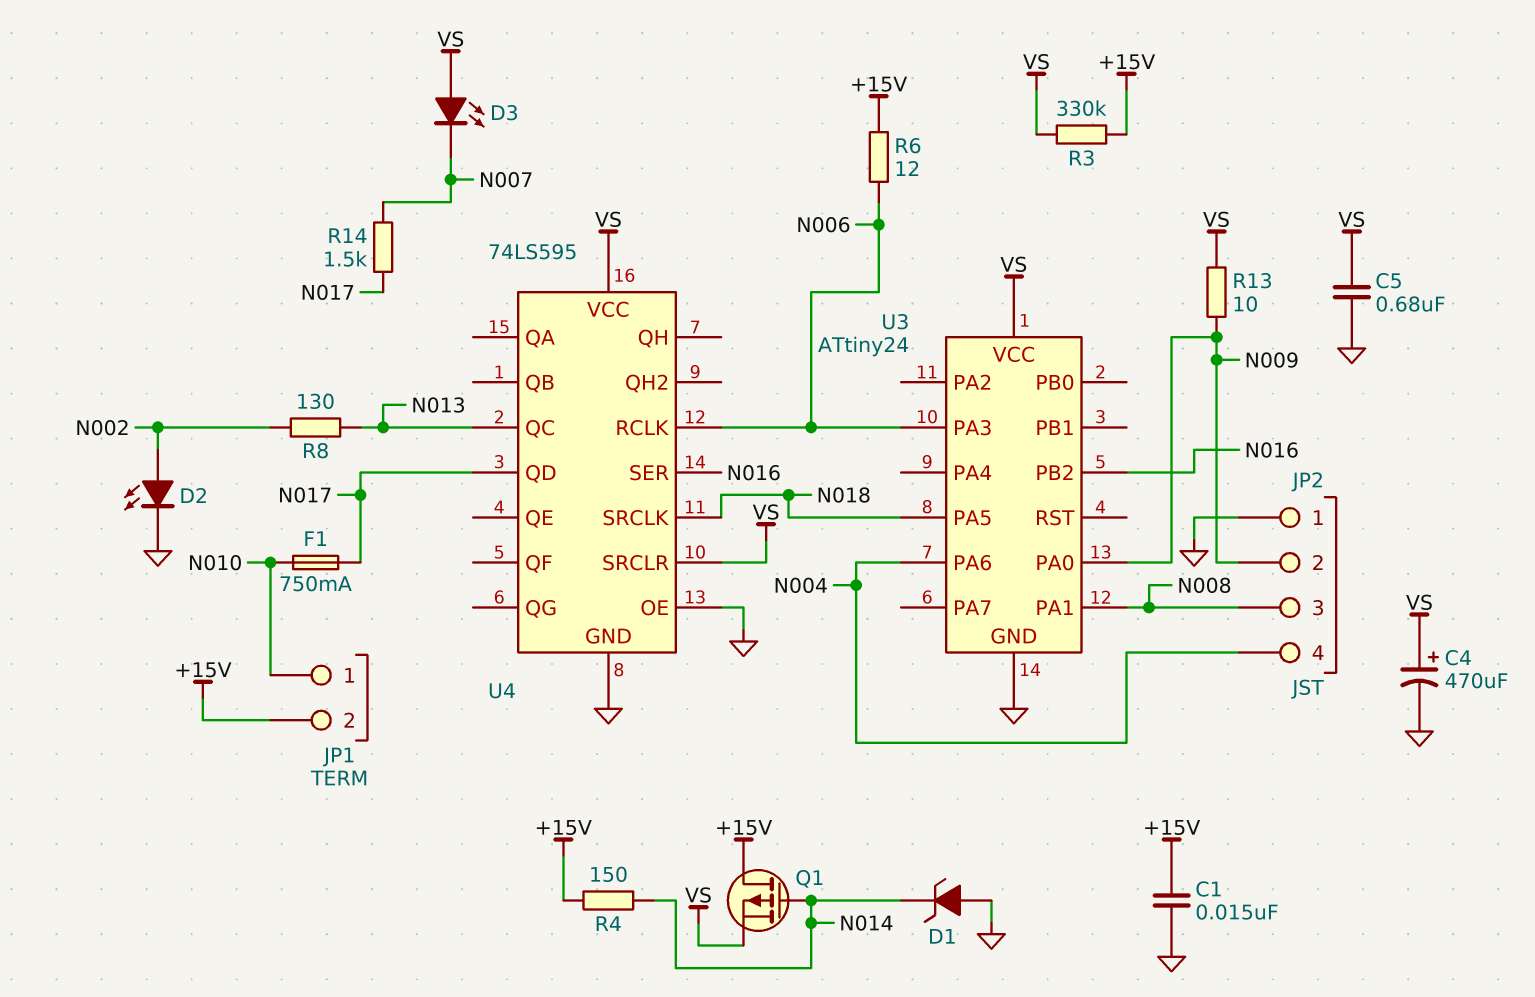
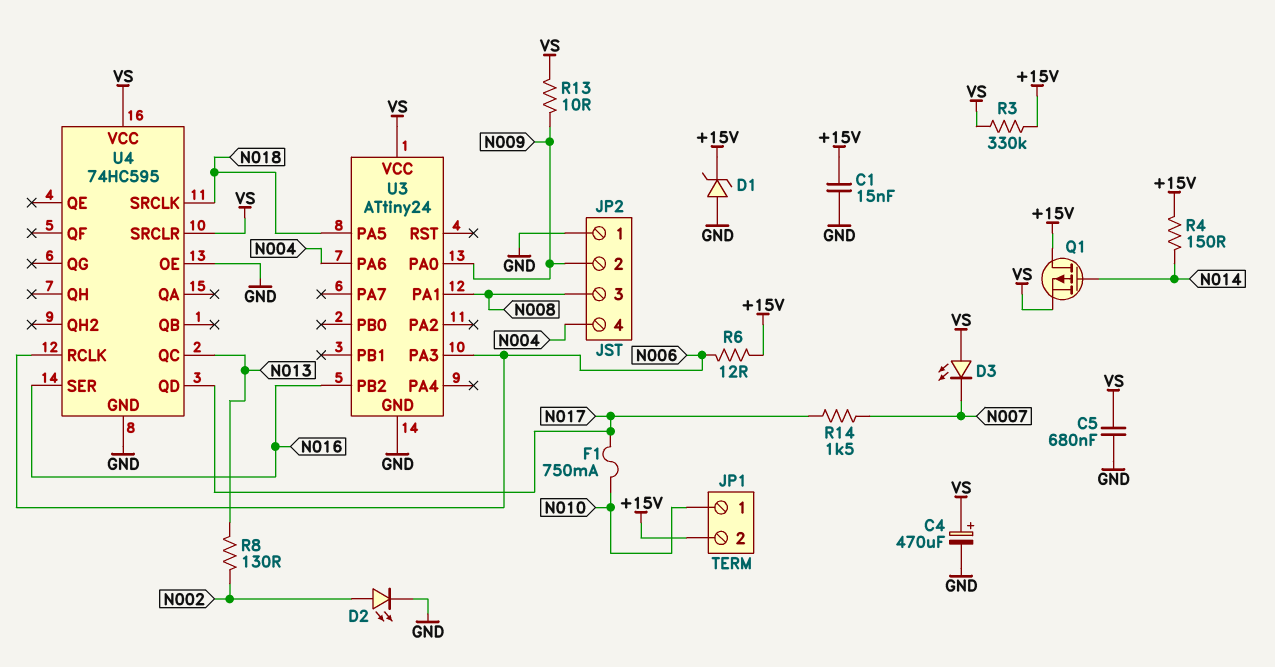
D1: zener (A GND, K N014) -> zener (A GND, K +15V)
U4: 74LS595 -> 74HC595

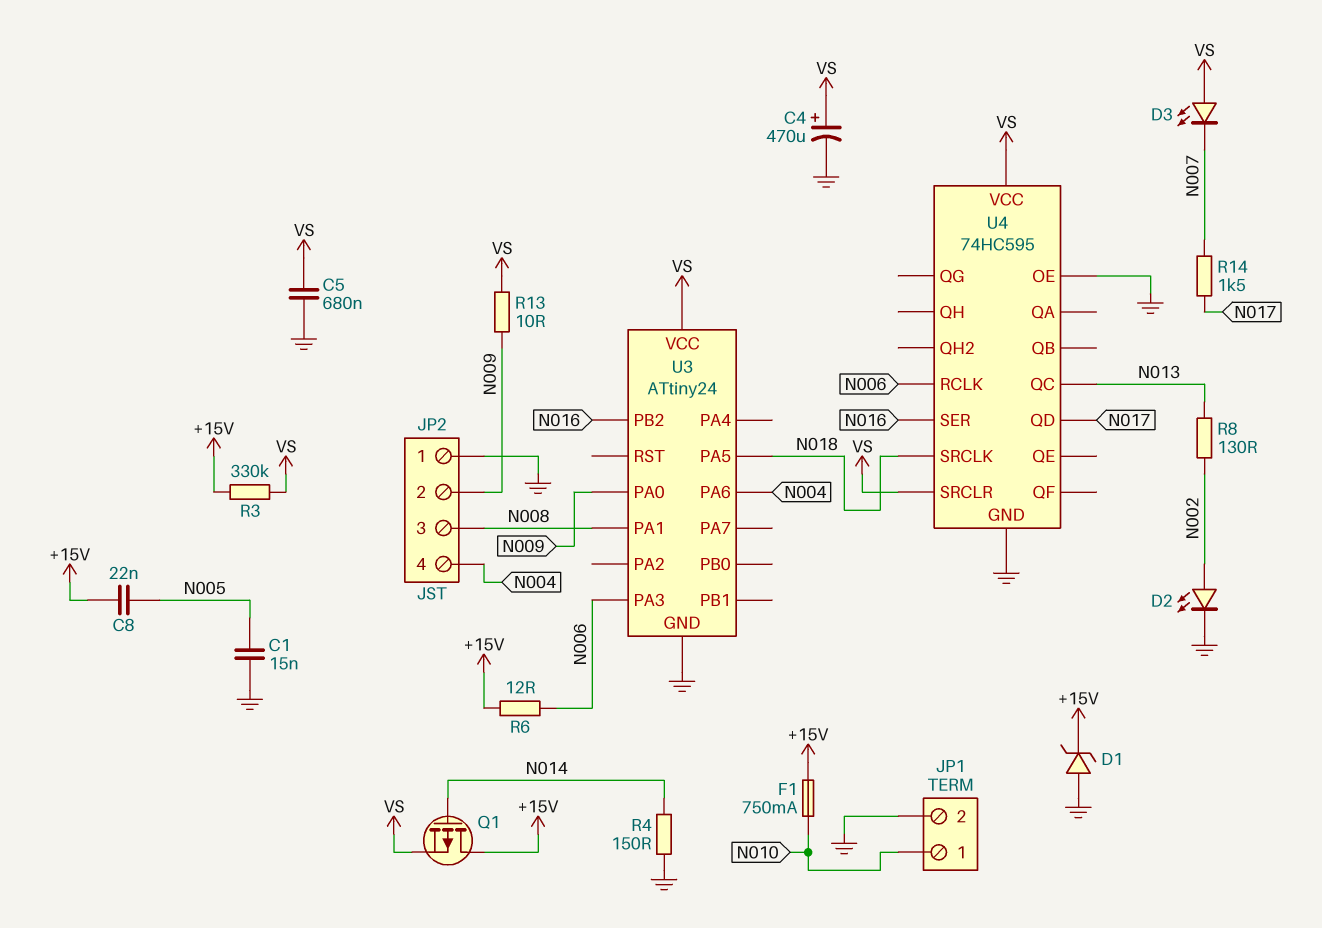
C1: 15nF (+15V, GND) -> 15nF (GND, N005)
C8: none -> 22nF (+15V, N005)
F1: 750mA (N010, N017) -> 750mA (+15V, N010)
JP1 pin 2: +15V -> GND
R4: 150 (+15V, N014) -> 150 (GND, N014)

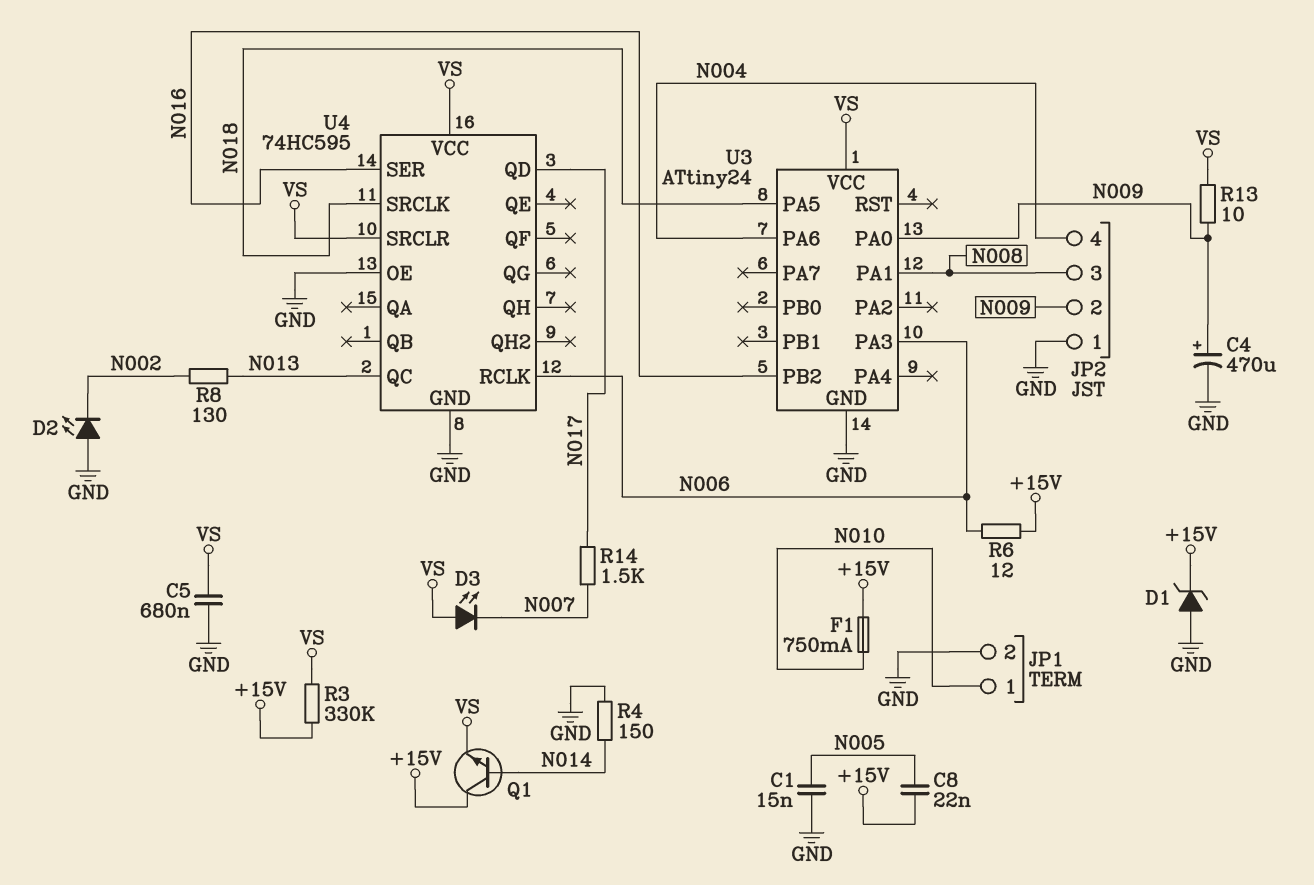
C4: 470uF (plus VS, minus GND) -> 470uF (plus N009, minus GND)
D2: LED (A N002, K GND) -> LED (A GND, K N002)
Q1: PMOS (G N014, D +15V, S VS) -> NPN (B N014, C +15V, E VS)

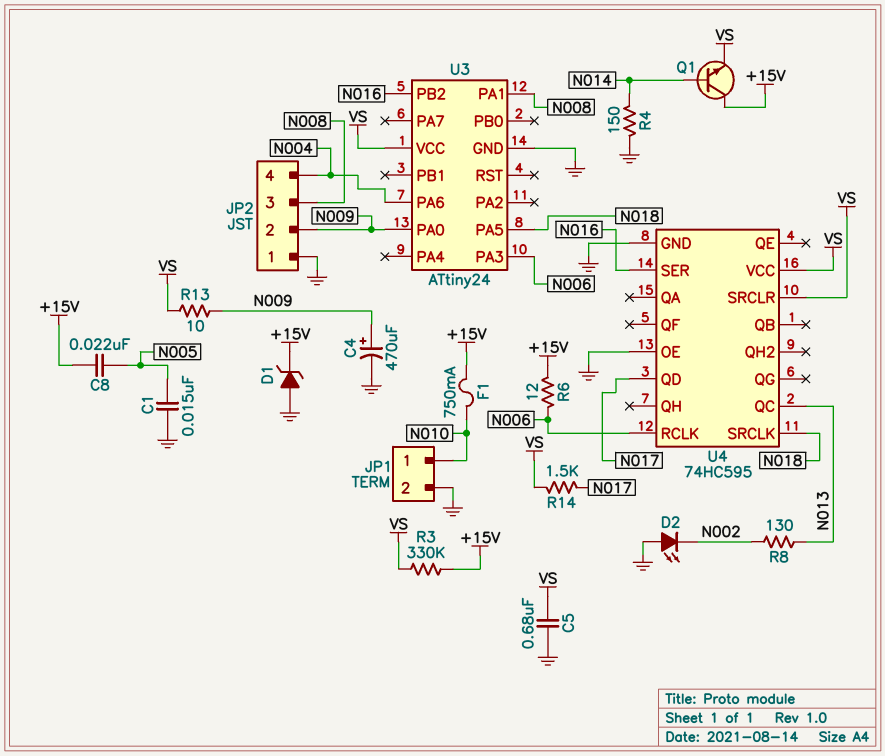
D3: LED (A VS, K N007) -> none
R14: 1.5k (N007, N017) -> 1.5k (N017, VS)

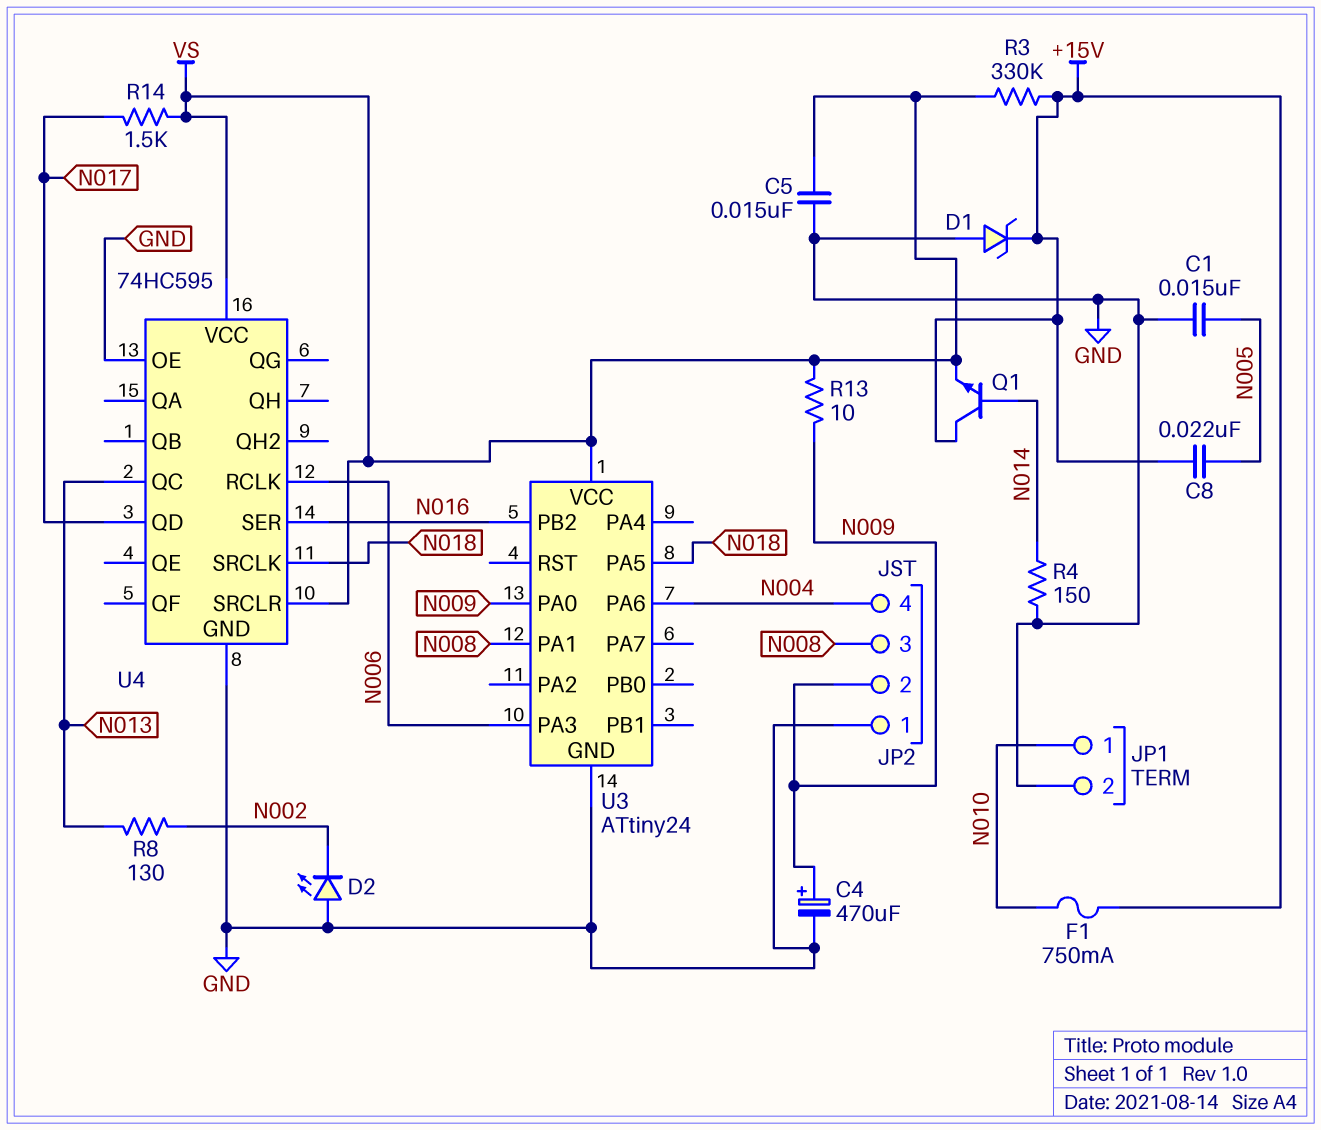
C5: 680nF (GND, VS) -> 15nF (GND, VS)
R6: 12 (+15V, N006) -> none

